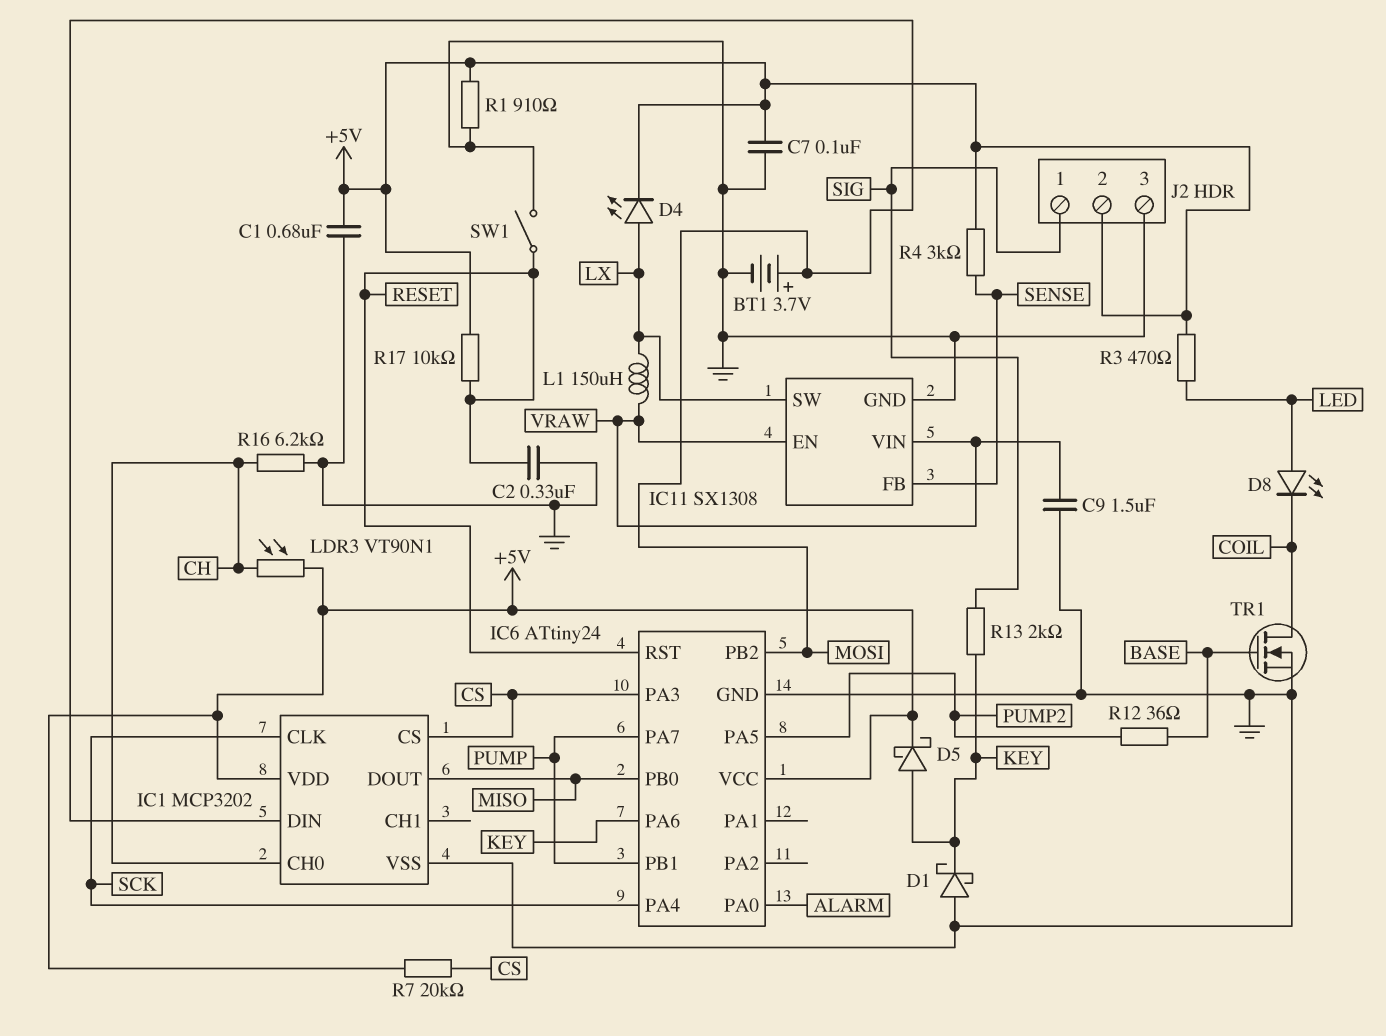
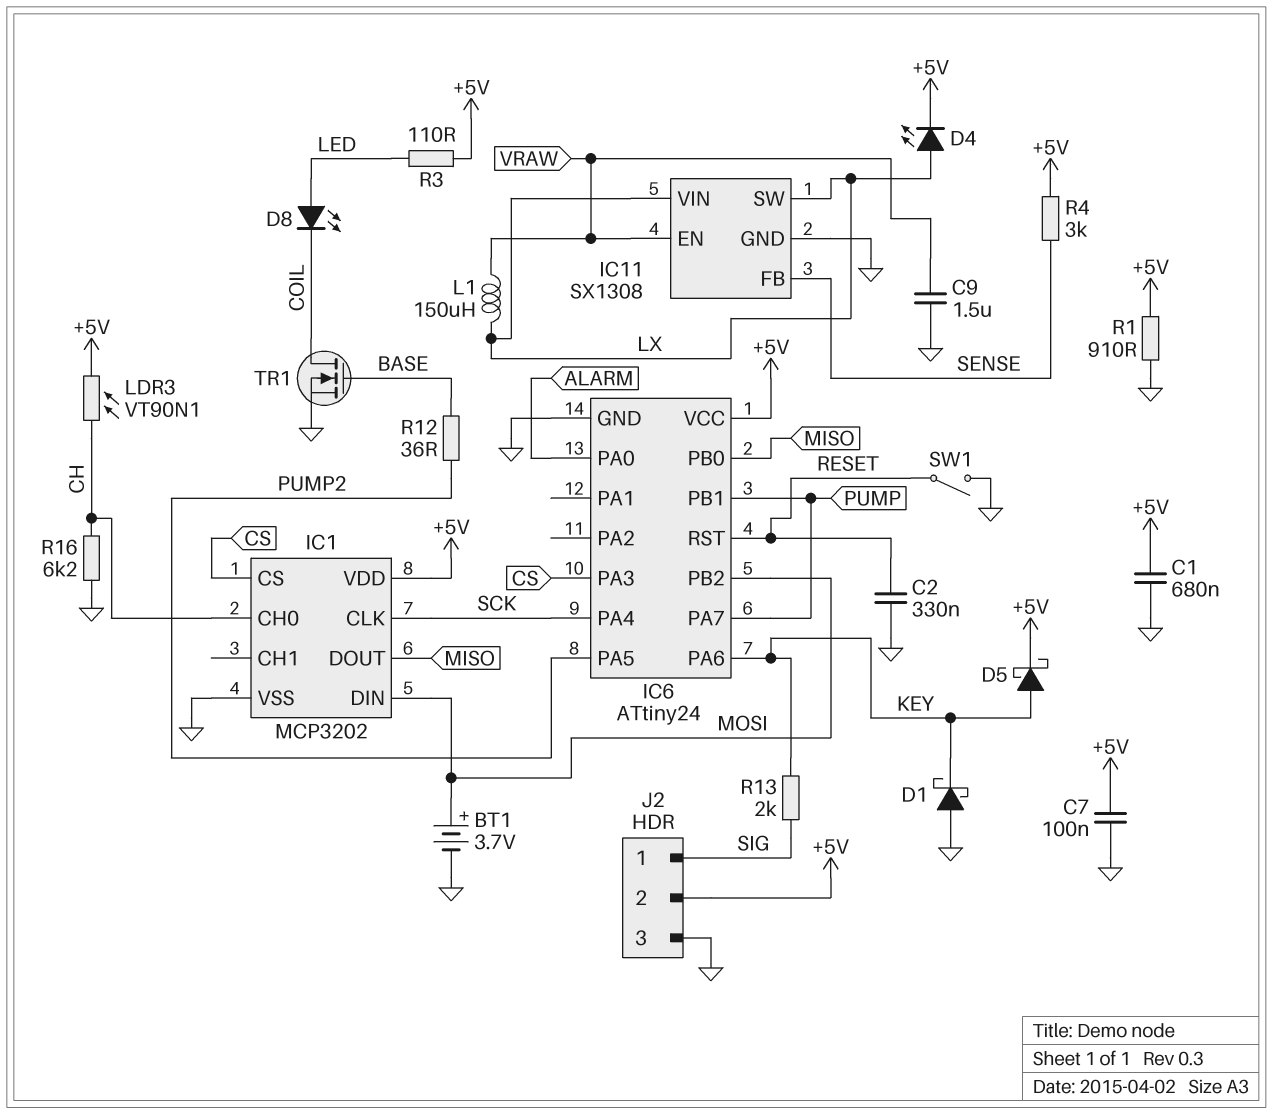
IC11 pin VIN: VRAW -> LX
R3: 470 (+5V, LED) -> 110 (+5V, LED)
R7: 20k (+5V, CS) -> none
R17: 10k (+5V, RESET) -> none

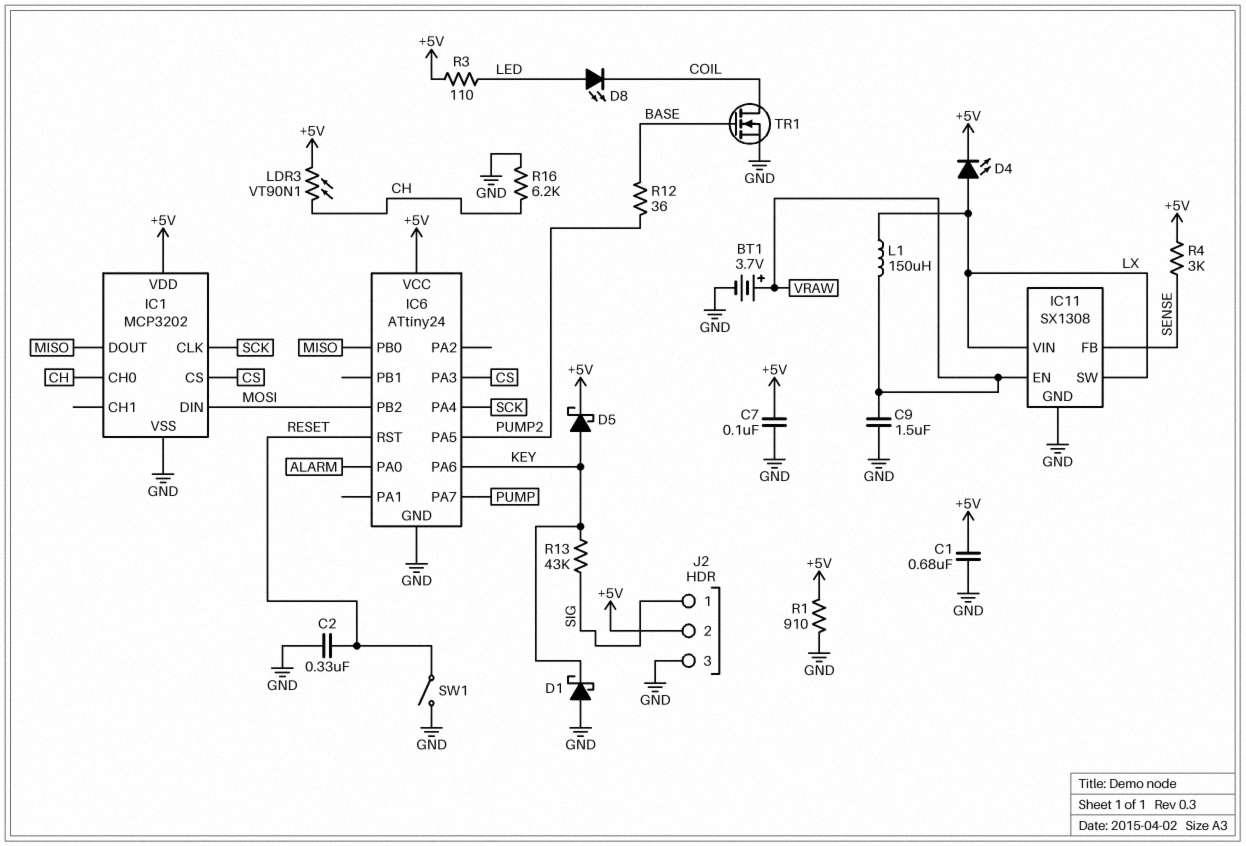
BT1: 3.7V (plus MOSI, minus GND) -> 3.7V (plus VRAW, minus GND)
IC6 pin PB1: PUMP -> none
R13: 2k (KEY, SIG) -> 43k (KEY, SIG)

